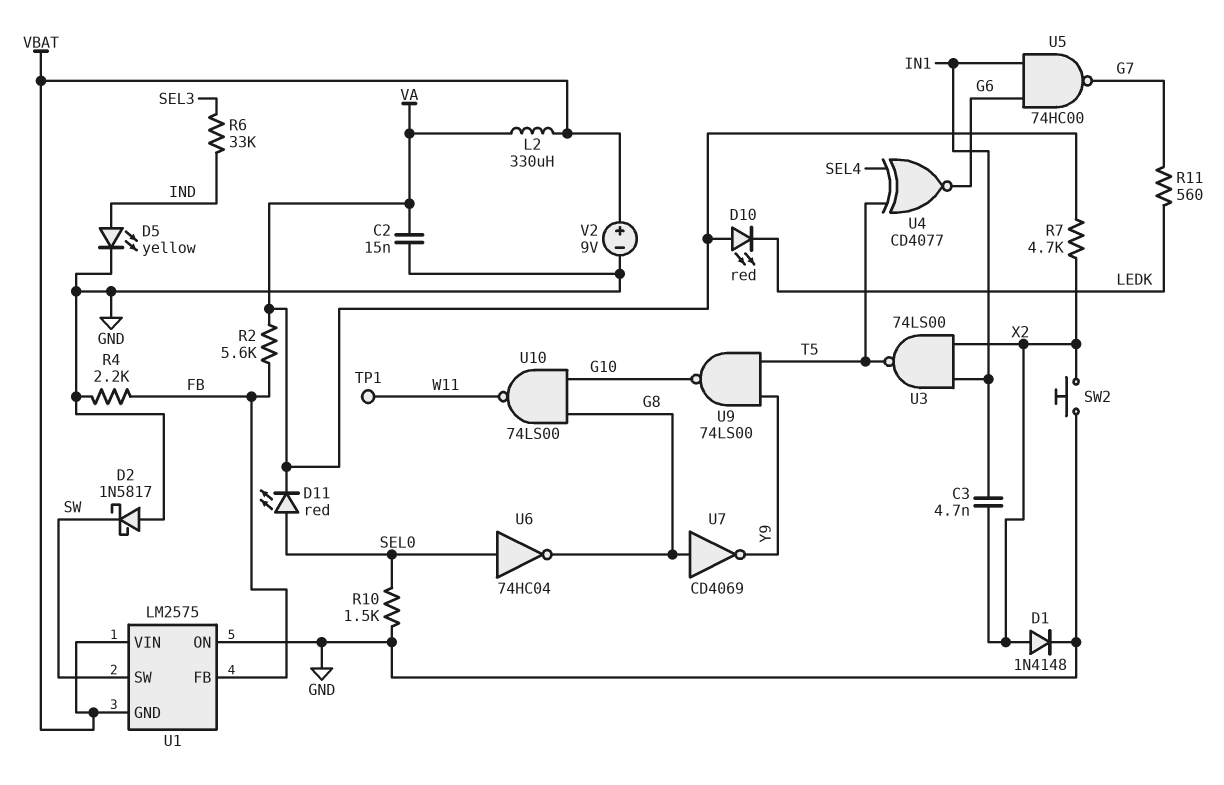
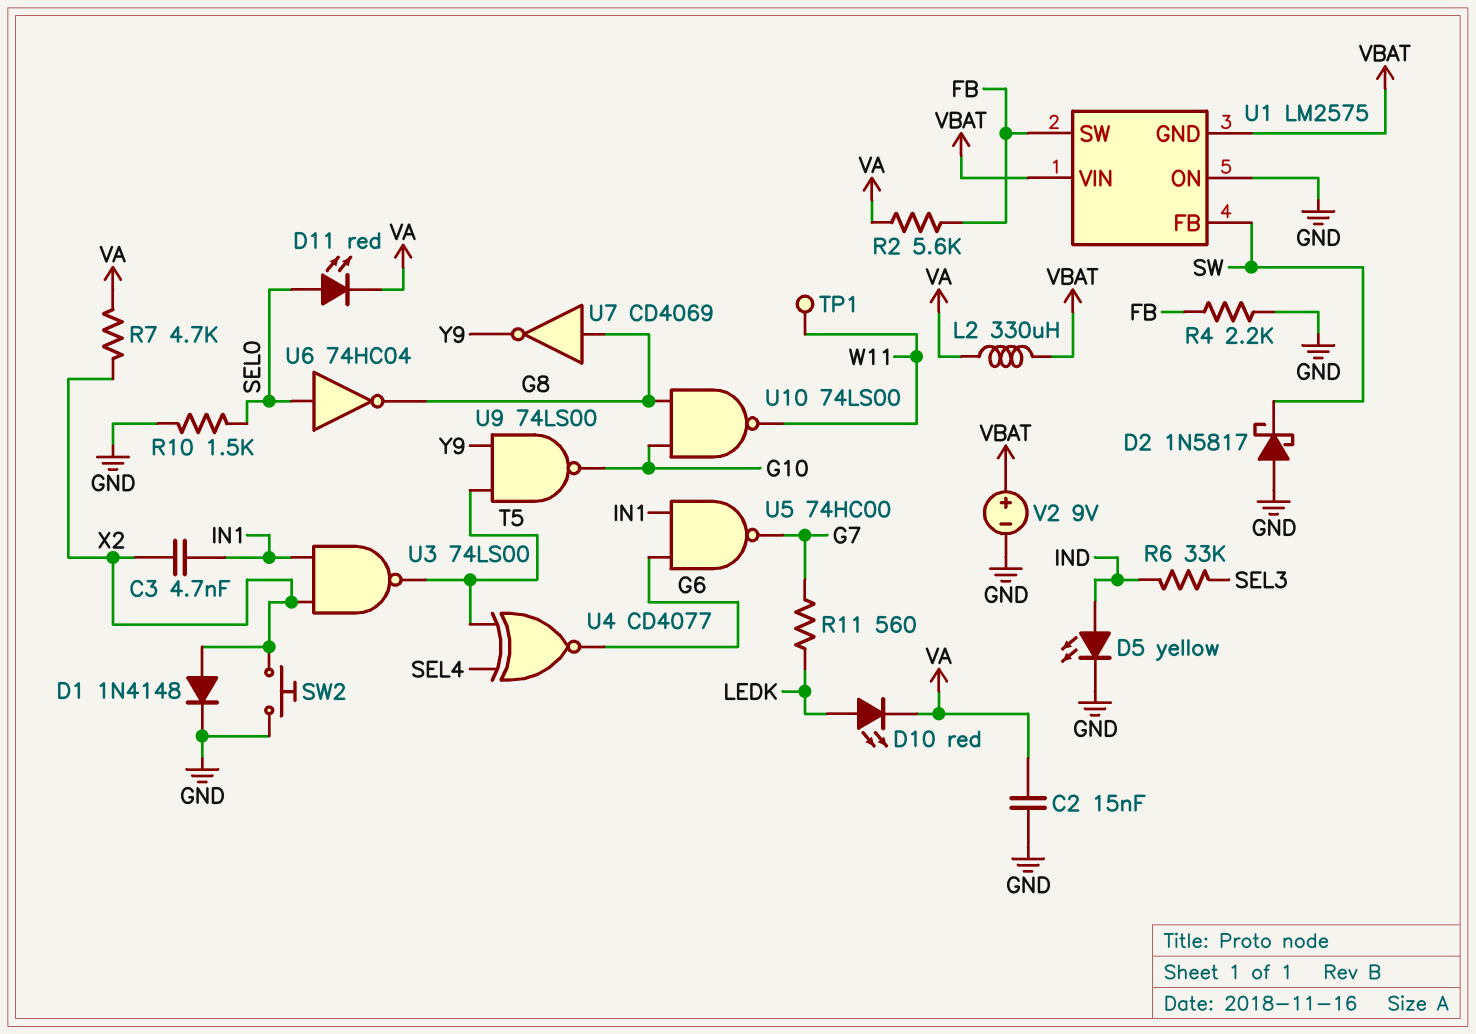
D10: LED red (A VA, K LEDK) -> LED red (A LEDK, K VA)
U1 pin FB: FB -> SW
U1 pin SW: SW -> FB

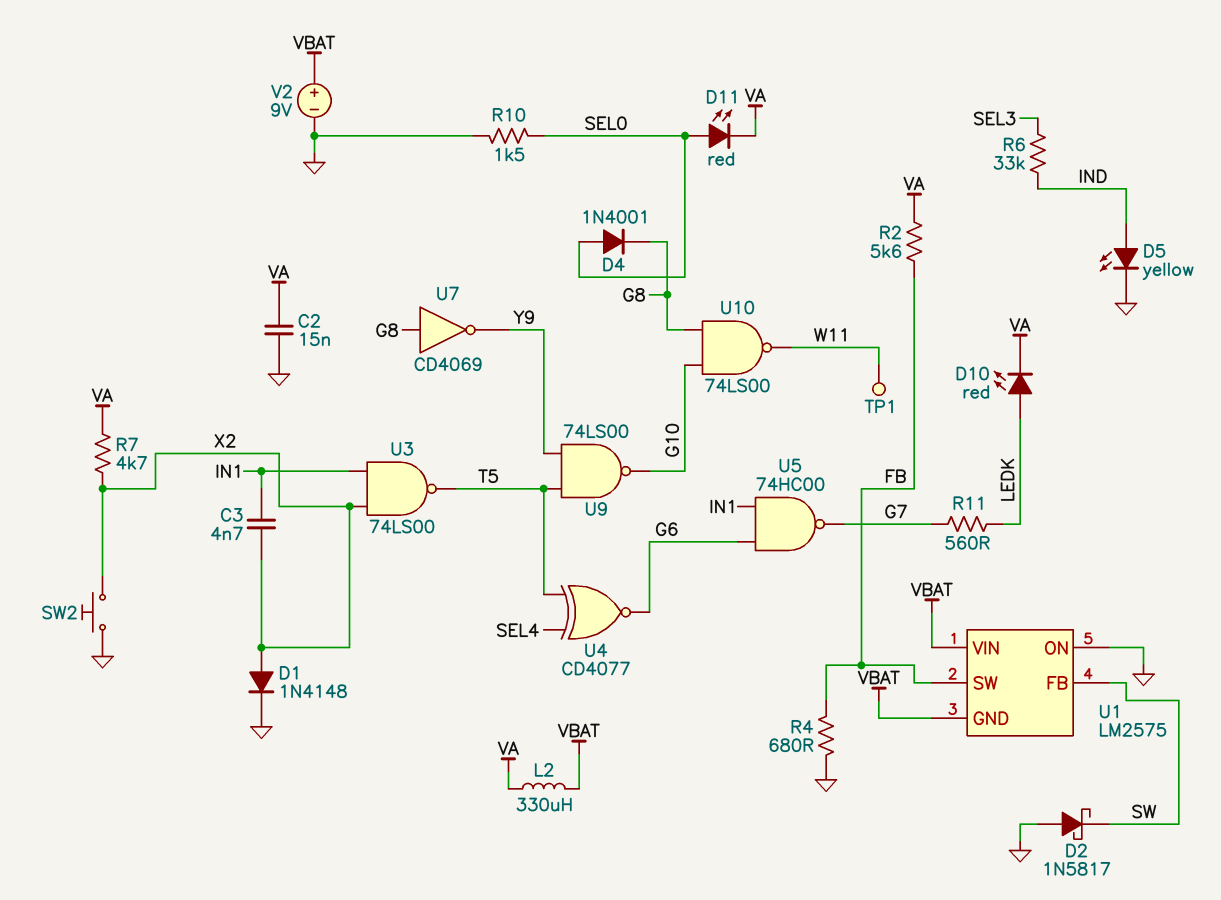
D4: none -> diode 1N4001 (A SEL0, K G8)
R4: 2.2k (FB, GND) -> 680 (FB, GND)
U6: NOT 74HC04 (in SEL0, out G8) -> none

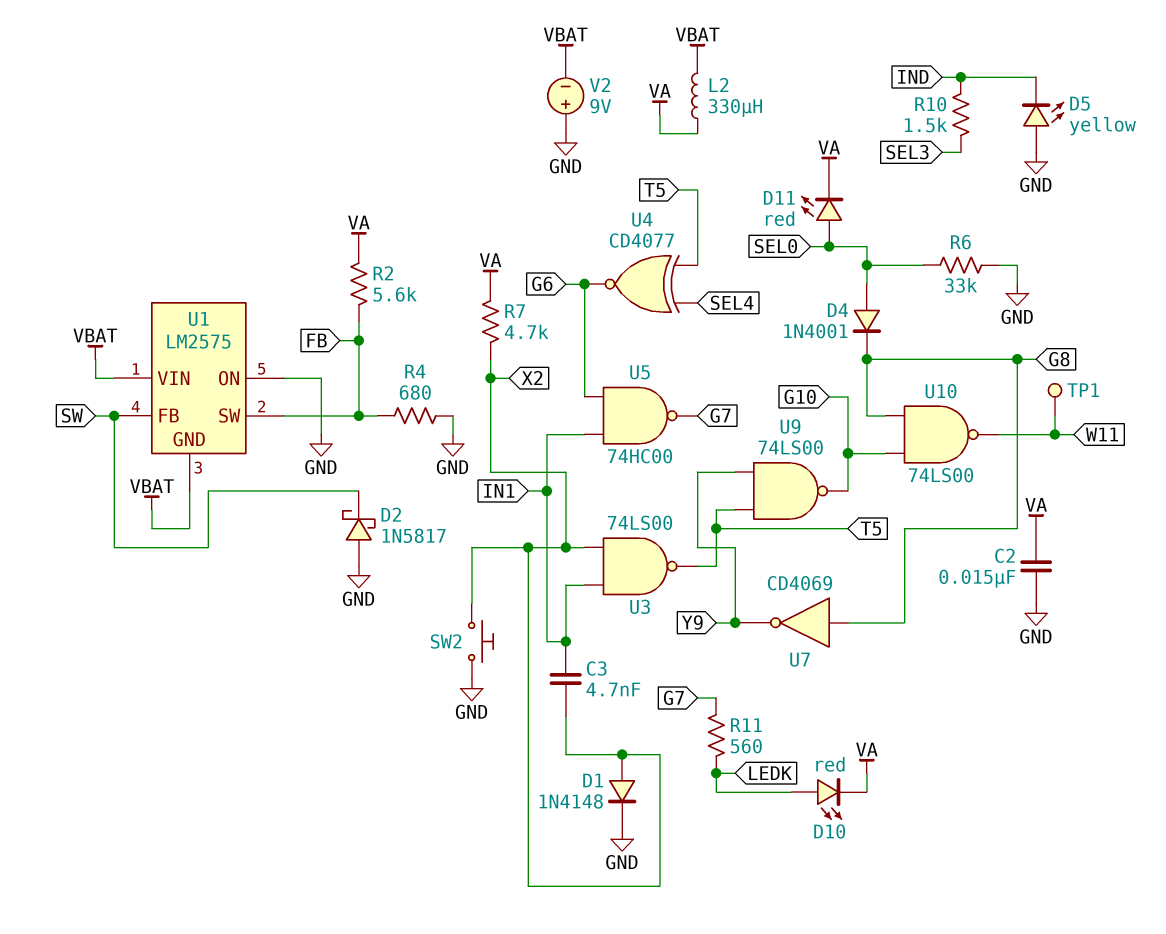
D5: LED yellow (A IND, K GND) -> LED yellow (A GND, K IND)
R6: 33k (IND, SEL3) -> 33k (GND, SEL0)
R10: 1.5k (GND, SEL0) -> 1.5k (IND, SEL3)
V2: 9V (plus VBAT, minus GND) -> 9V (plus GND, minus VBAT)

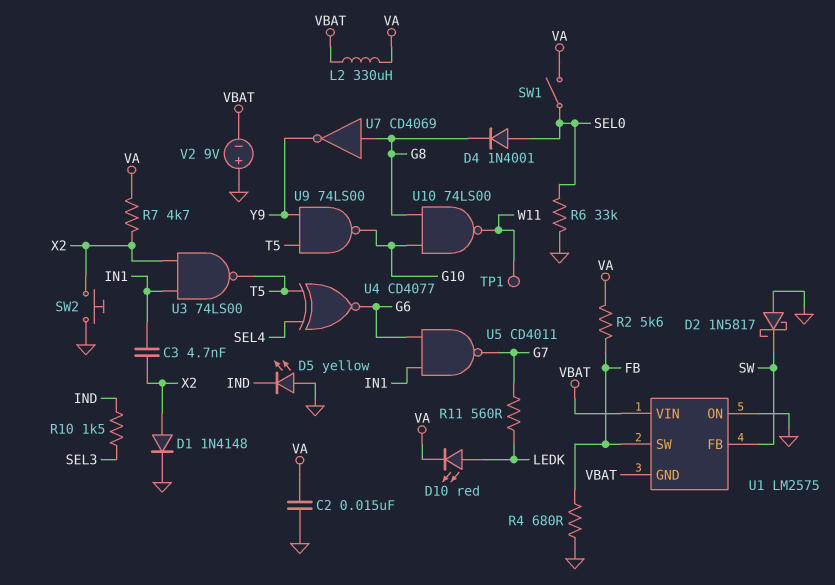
D11: LED red (A SEL0, K VA) -> none
SW1: none -> switch (SEL0, VA)
U5: NAND 74HC00 (in G6, in IN1, out G7) -> NAND CD4011 (in G6, in IN1, out G7)

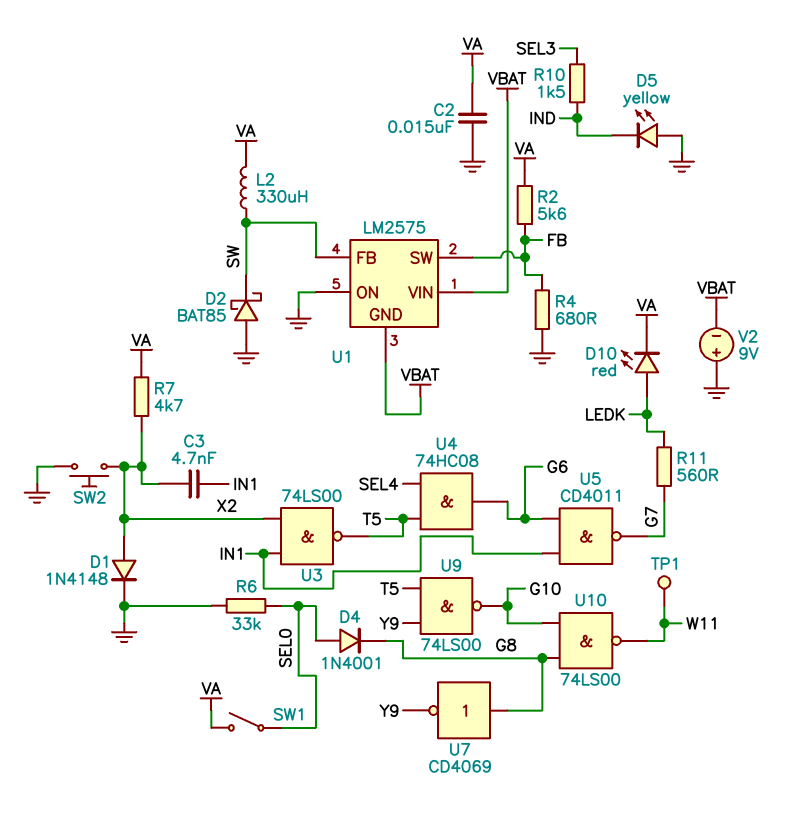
D2: schottky 1N5817 (A GND, K SW) -> schottky BAT85 (A GND, K SW)
L2: 330uH (VA, VBAT) -> 330uH (SW, VA)
U4: XNOR CD4077 (in SEL4, in T5, out G6) -> AND 74HC08 (in SEL4, in T5, out G6)

